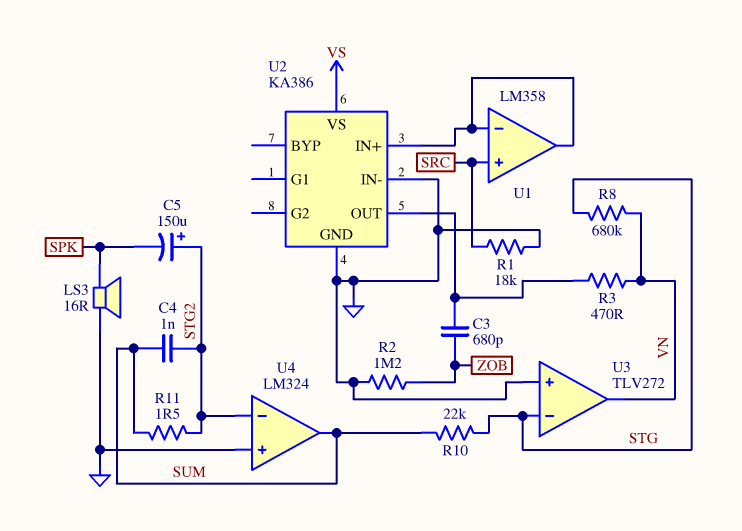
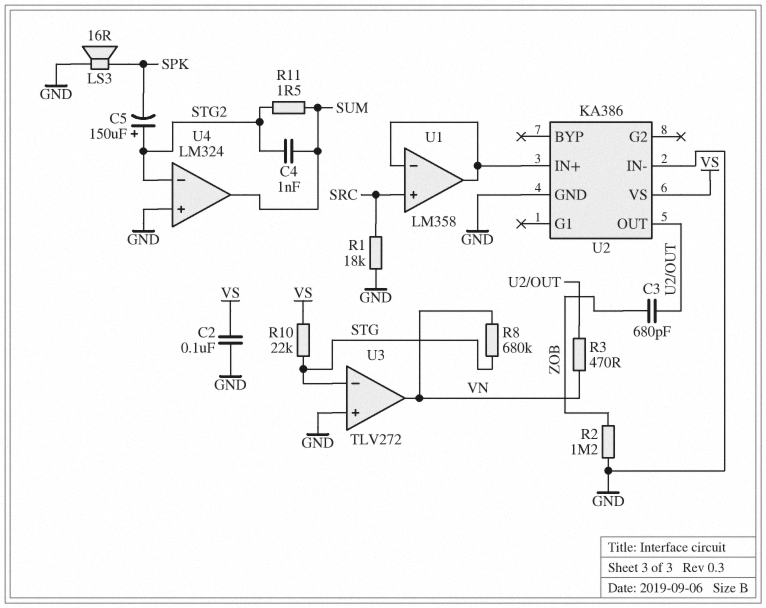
C2: none -> 100nF (GND, VS)
R10: 22k (STG, SUM) -> 22k (STG, VS)

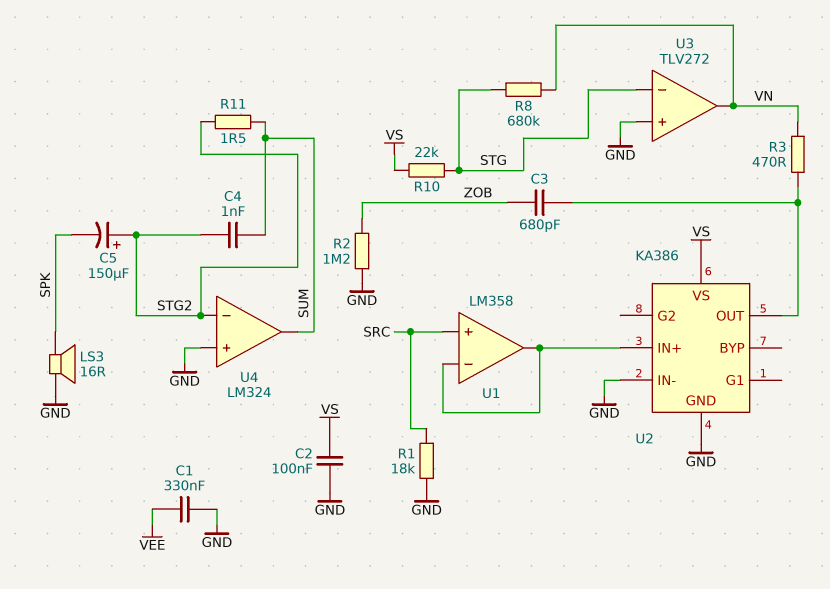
C1: none -> 330nF (GND, VEE)

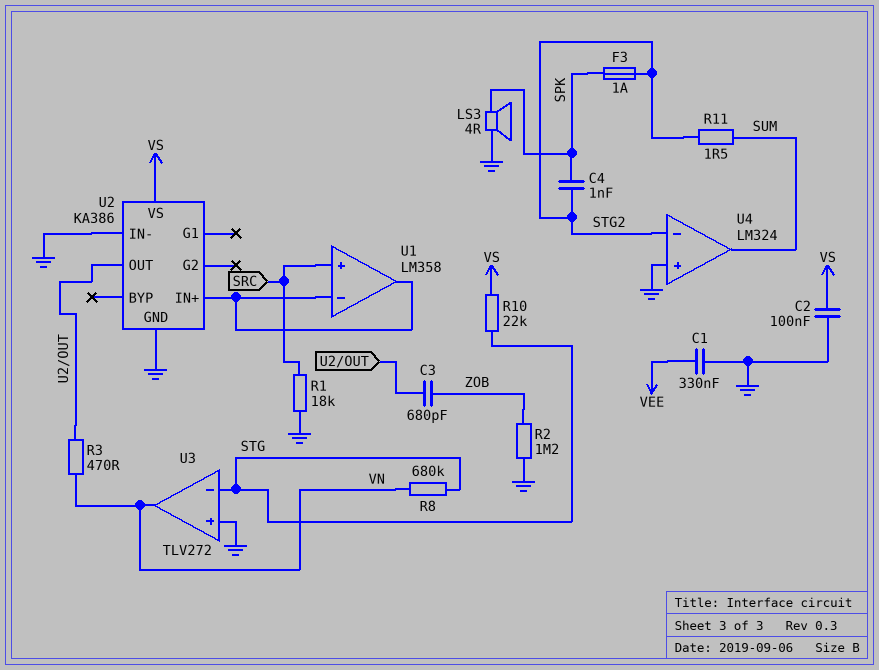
C4: 1nF (STG2, SUM) -> 1nF (SPK, STG2)
C5: 150uF (plus STG2, minus SPK) -> none
F3: none -> 1A (SPK, STG2)
LS3: speaker 16R (GND, SPK) -> speaker 4R (GND, SPK)

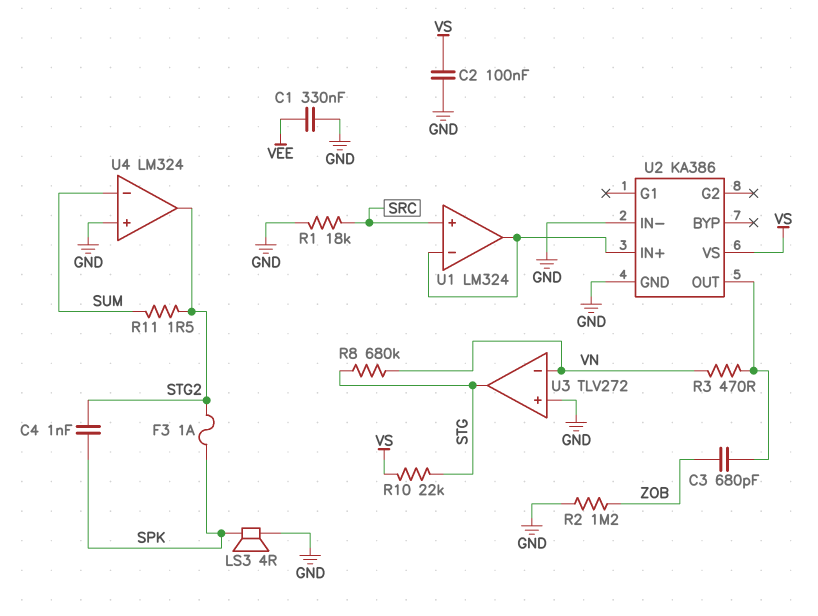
U1: LM358 -> LM324
U3 pin in-: STG -> VN
U3 pin out: VN -> STG
U4 pin in-: STG2 -> SUM
U4 pin out: SUM -> STG2

